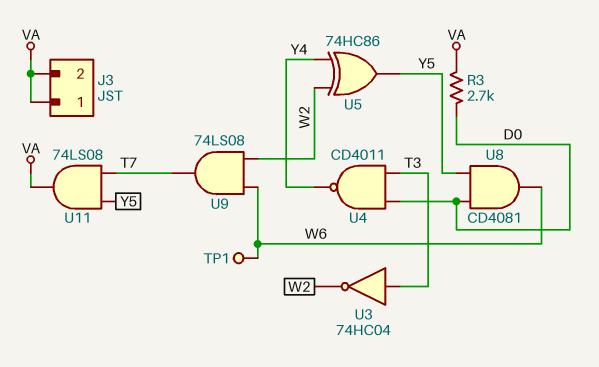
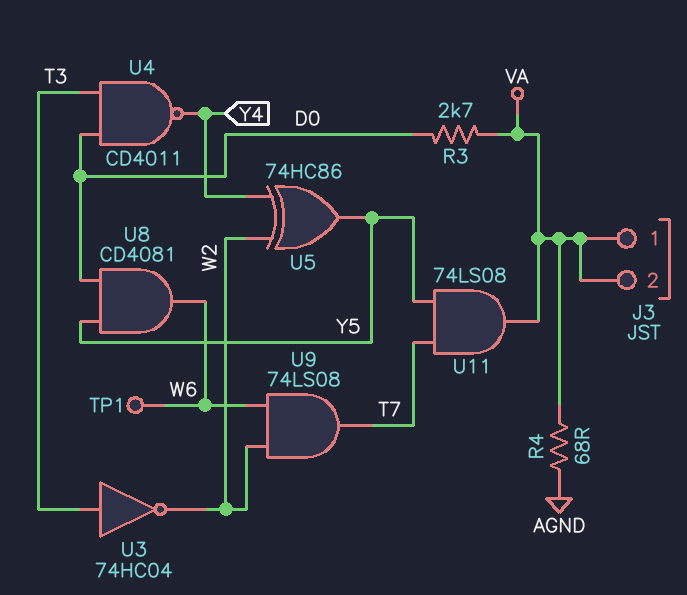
R4: none -> 68 (AGND, VA)

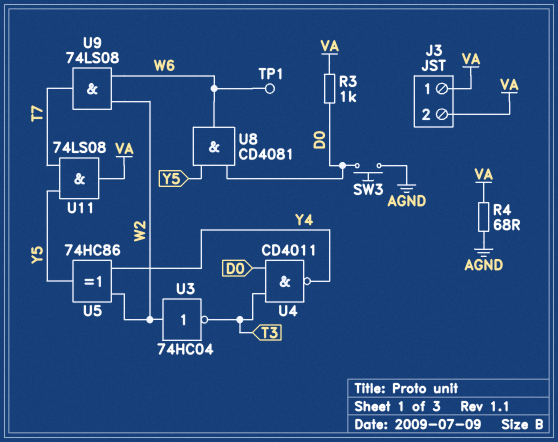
R3: 2.7k (D0, VA) -> 1k (D0, VA)
SW3: none -> button (AGND, D0)
U3: NOT 74HC04 (in T3, out W2) -> NOT 74HC04 (in W2, out T3)

